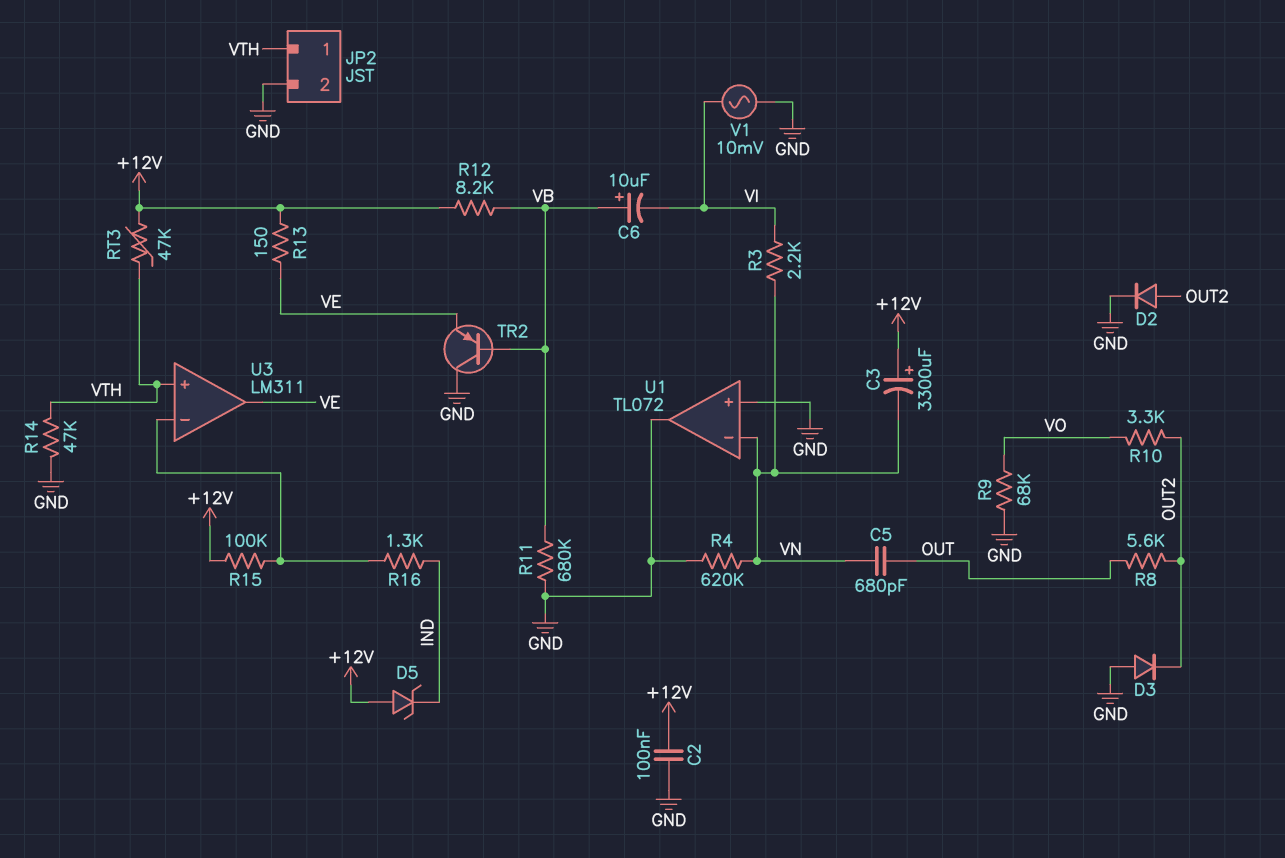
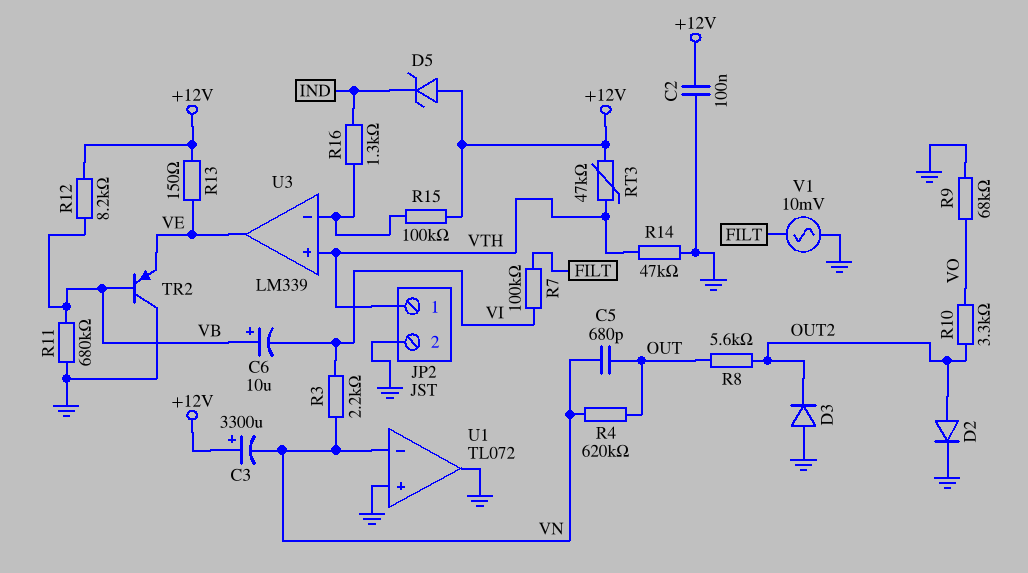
R4: 620k (GND, VN) -> 620k (OUT, VN)
R7: none -> 100k (FILT, VI)
U3: LM311 -> LM339
V1: AC 10mV (GND, VI) -> AC 10mV (FILT, GND)

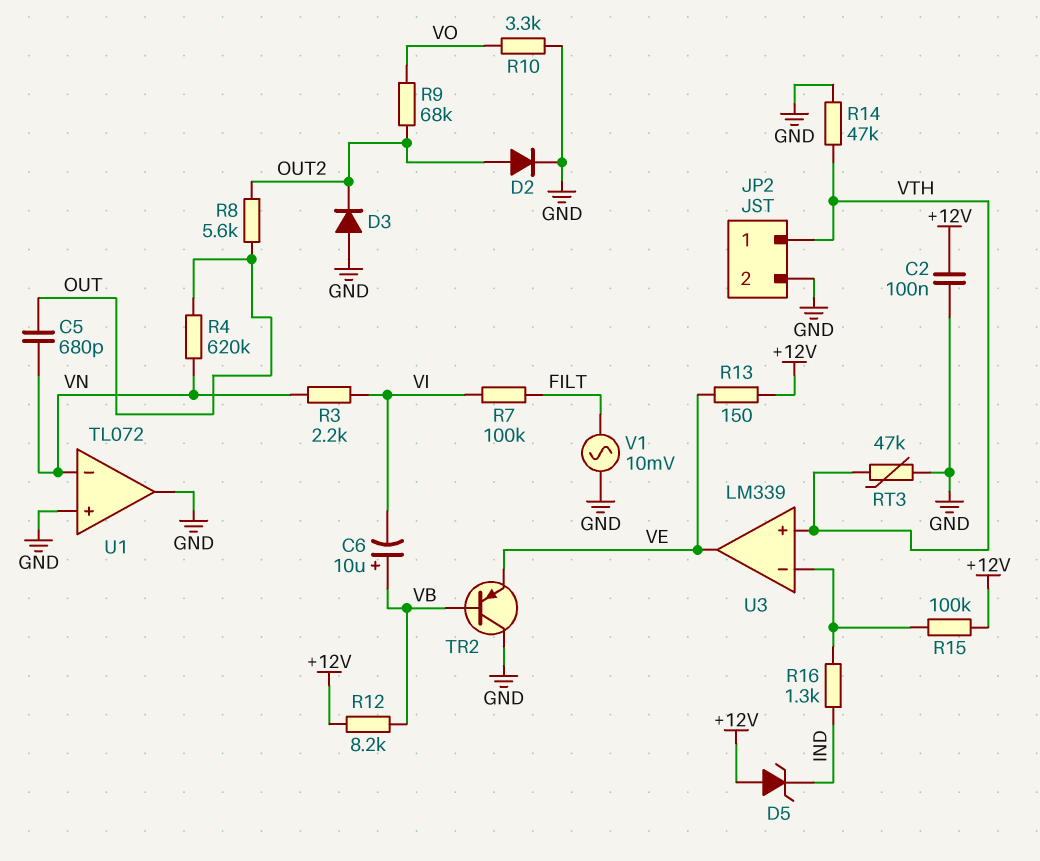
C3: 3300uF (plus +12V, minus VN) -> none
R9: 68k (GND, VO) -> 68k (OUT2, VO)
R10: 3.3k (OUT2, VO) -> 3.3k (GND, VO)
R11: 680k (GND, VB) -> none
RT3: 47k (+12V, VTH) -> 47k (GND, VTH)

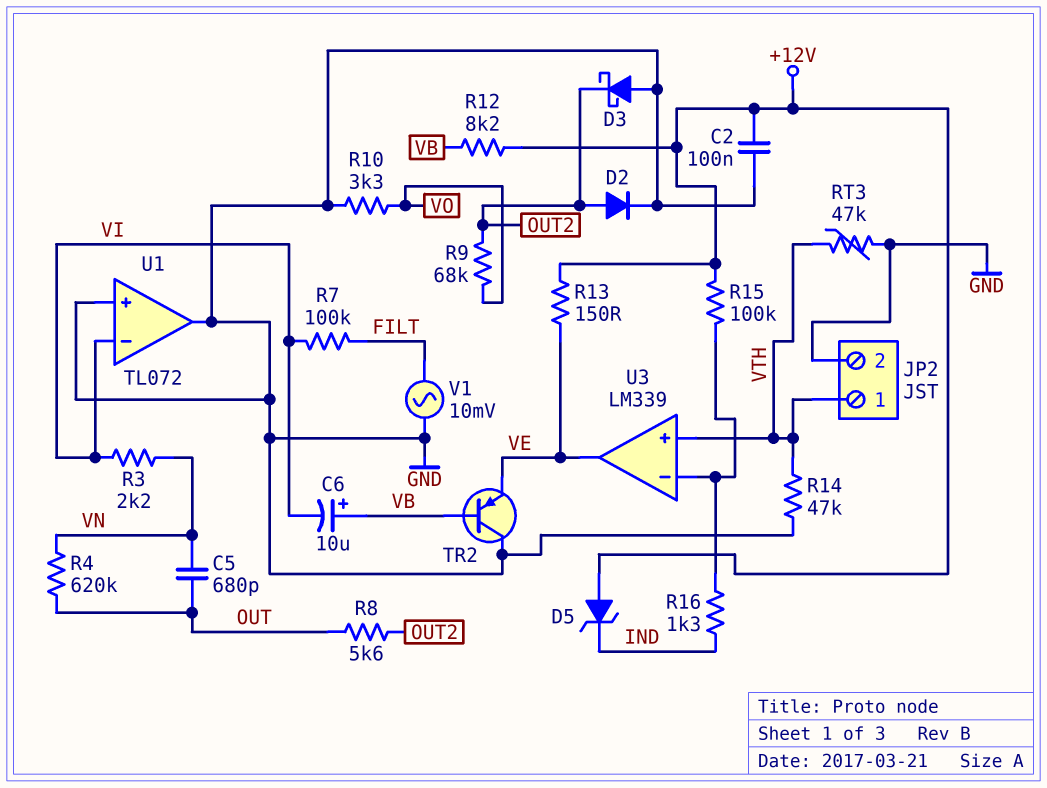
D3: diode (A GND, K OUT2) -> schottky (A GND, K OUT2)
U1 pin in-: VN -> VI

